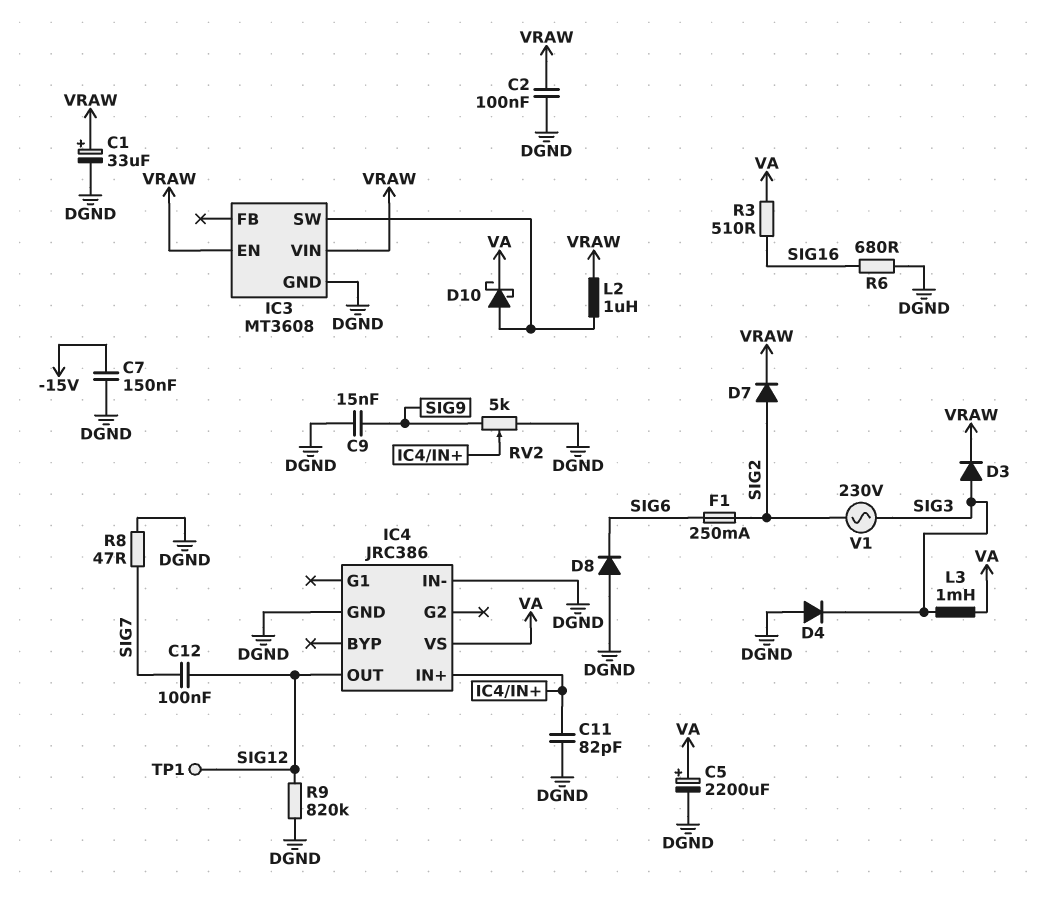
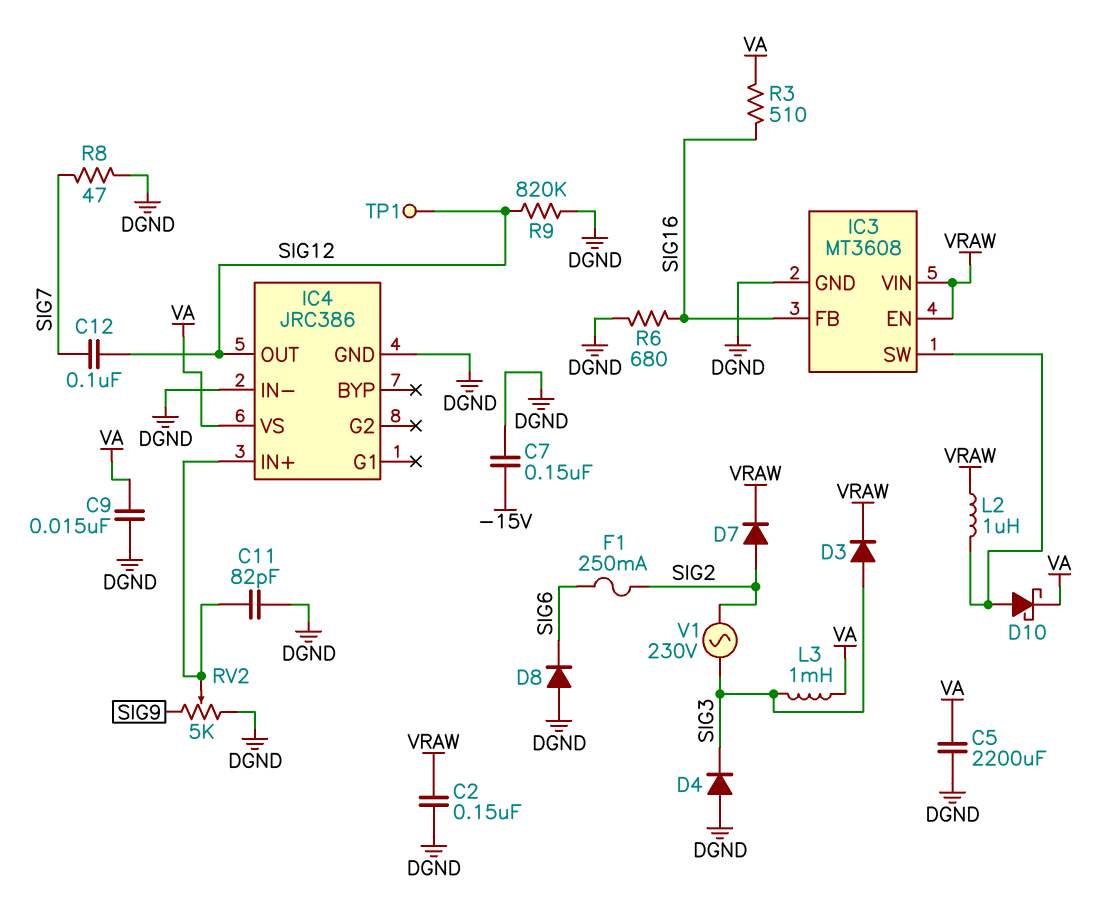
C1: 33uF (plus VRAW, minus DGND) -> none
C2: 100nF (DGND, VRAW) -> 150nF (DGND, VRAW)
C5: 2200uF (plus VA, minus DGND) -> 2200uF (DGND, VA)
C9: 15nF (DGND, SIG9) -> 15nF (DGND, VA)
IC3 pin FB: none -> SIG16

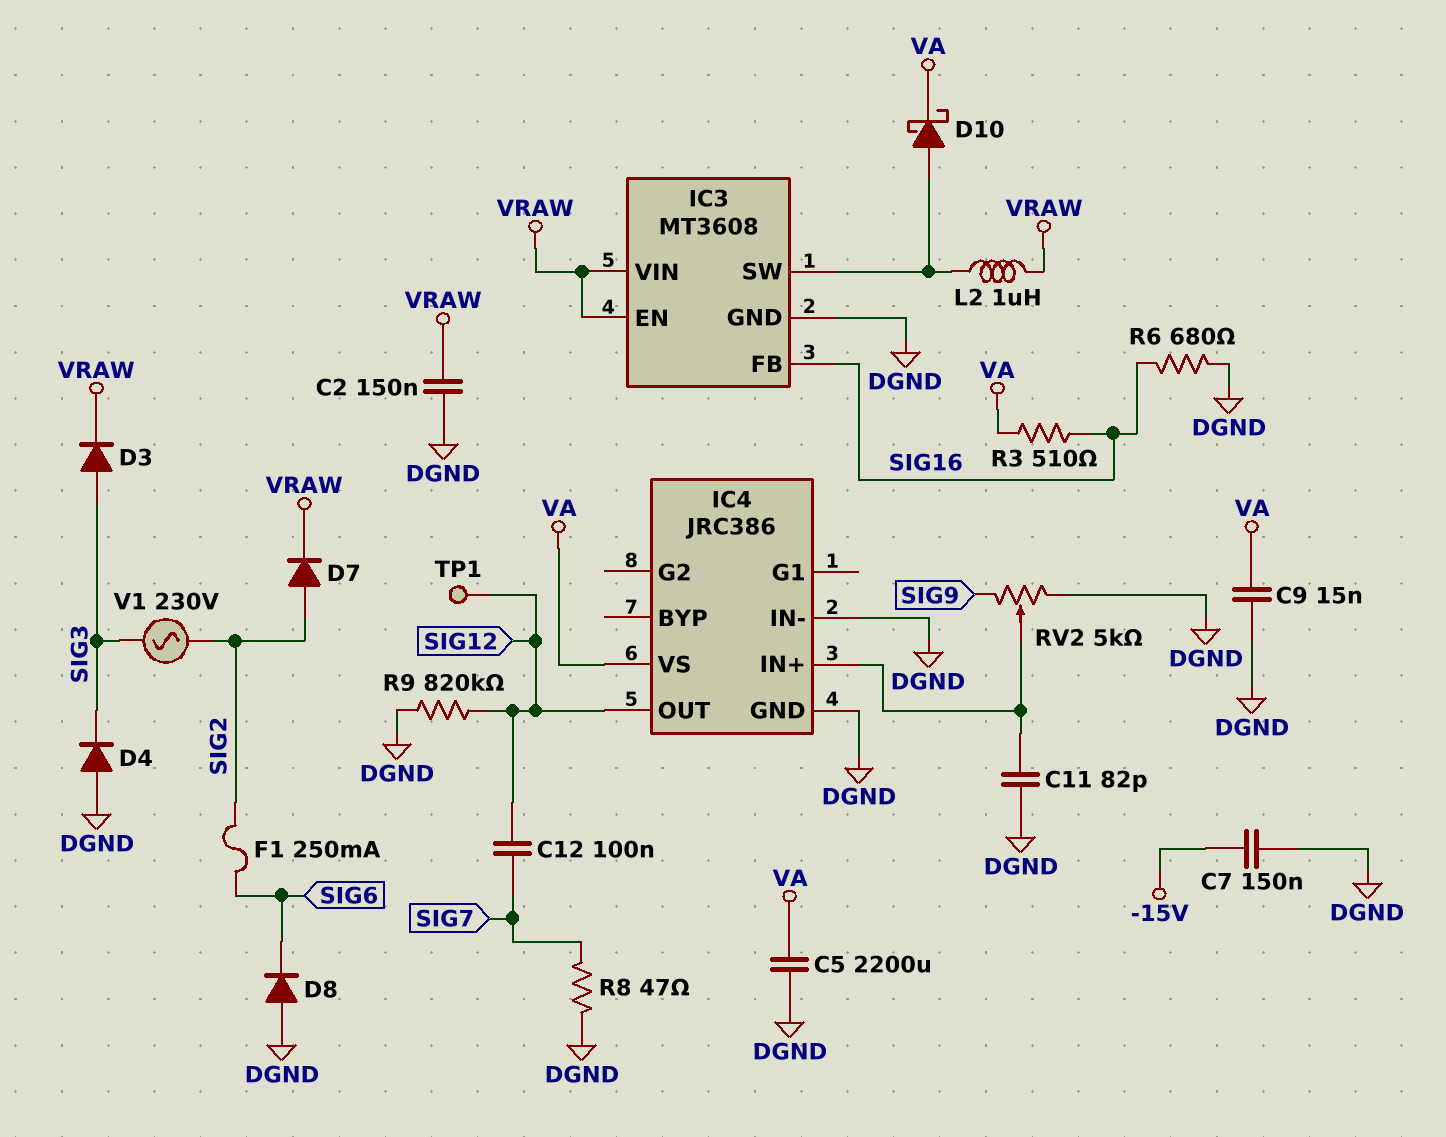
L3: 1mH (SIG3, VA) -> none

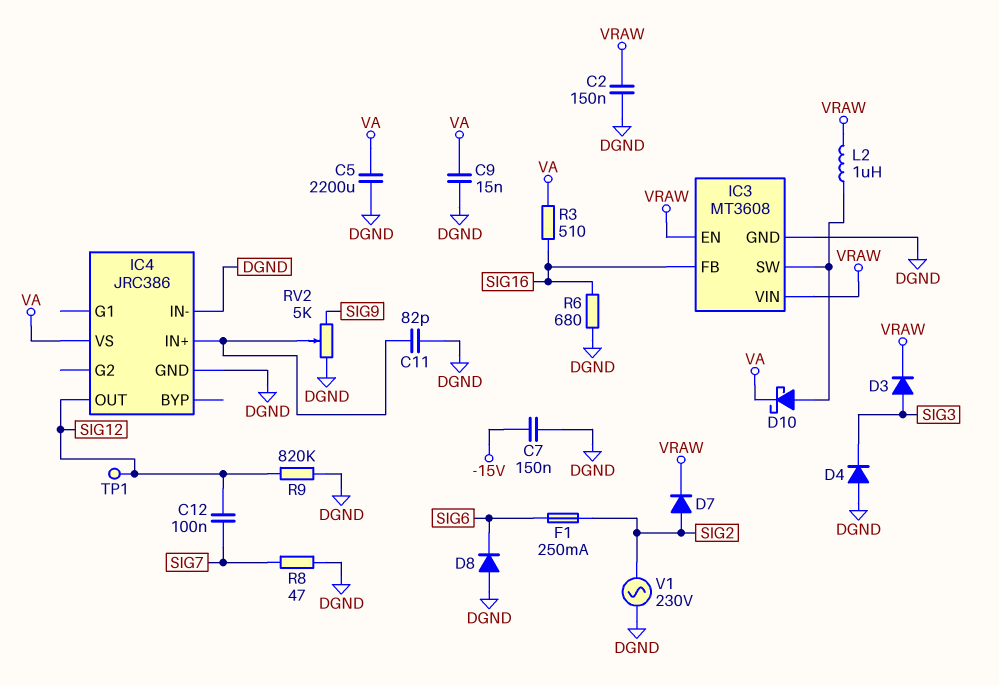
V1: AC 230V (SIG2, SIG3) -> AC 230V (DGND, SIG2)

